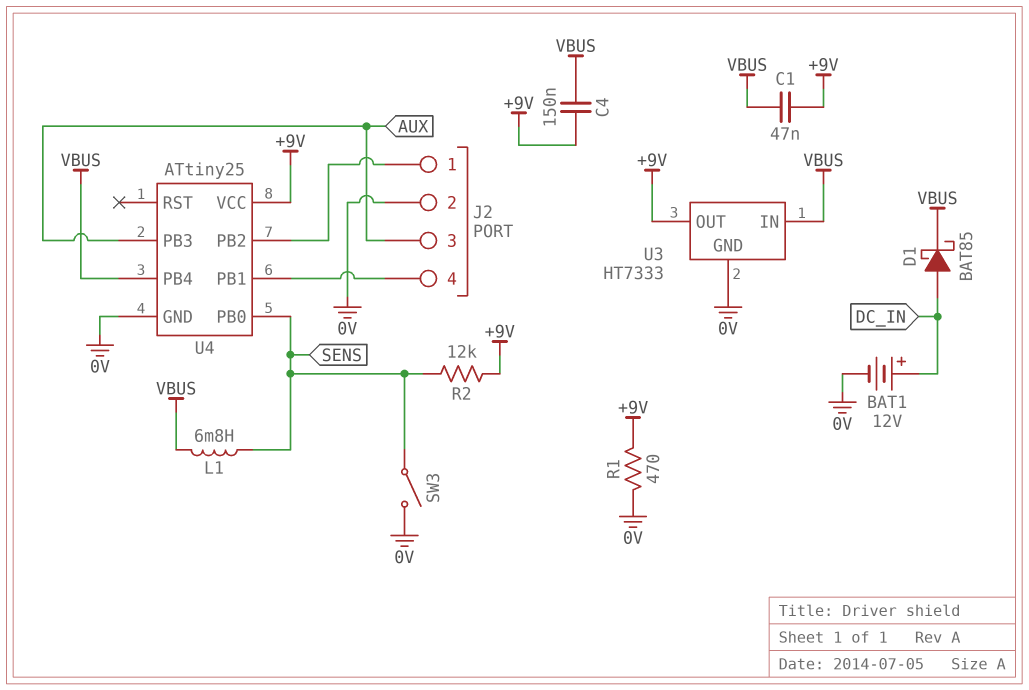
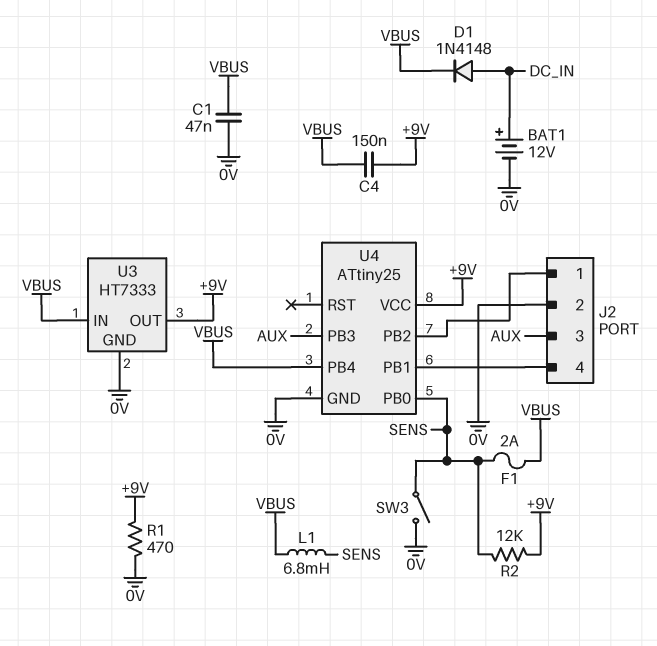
C1: 47nF (+9V, VBUS) -> 47nF (0V, VBUS)
D1: schottky BAT85 (A DC_IN, K VBUS) -> diode 1N4148 (A DC_IN, K VBUS)
F1: none -> 2A (SENS, VBUS)

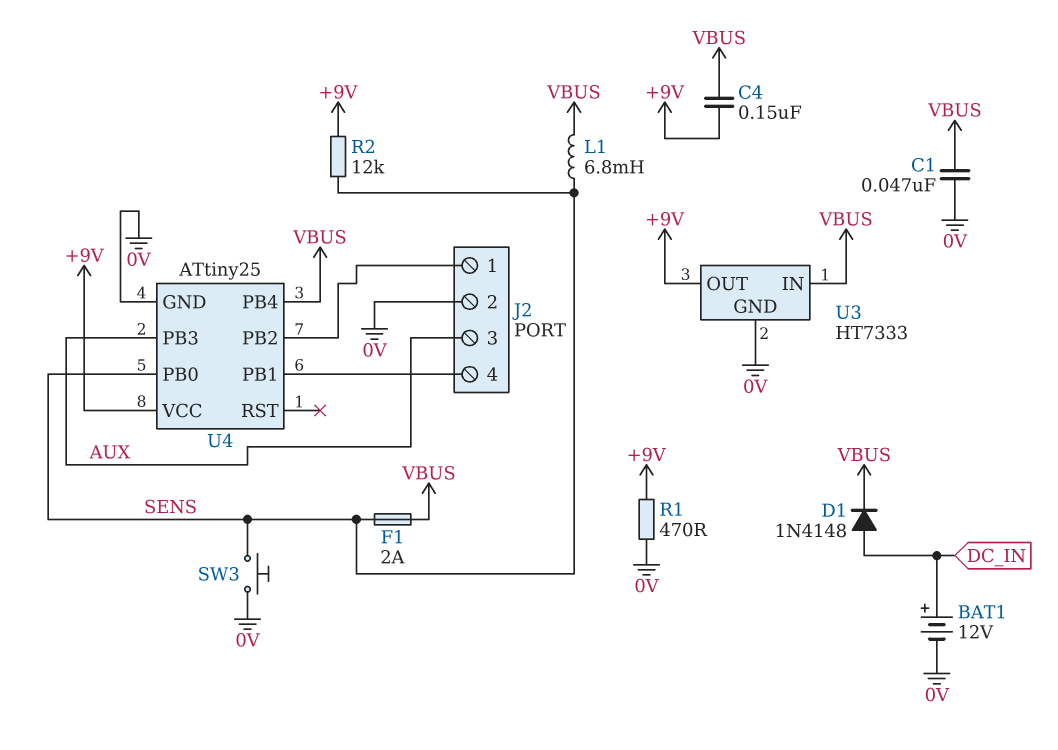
SW3: switch (0V, SENS) -> button (0V, SENS)

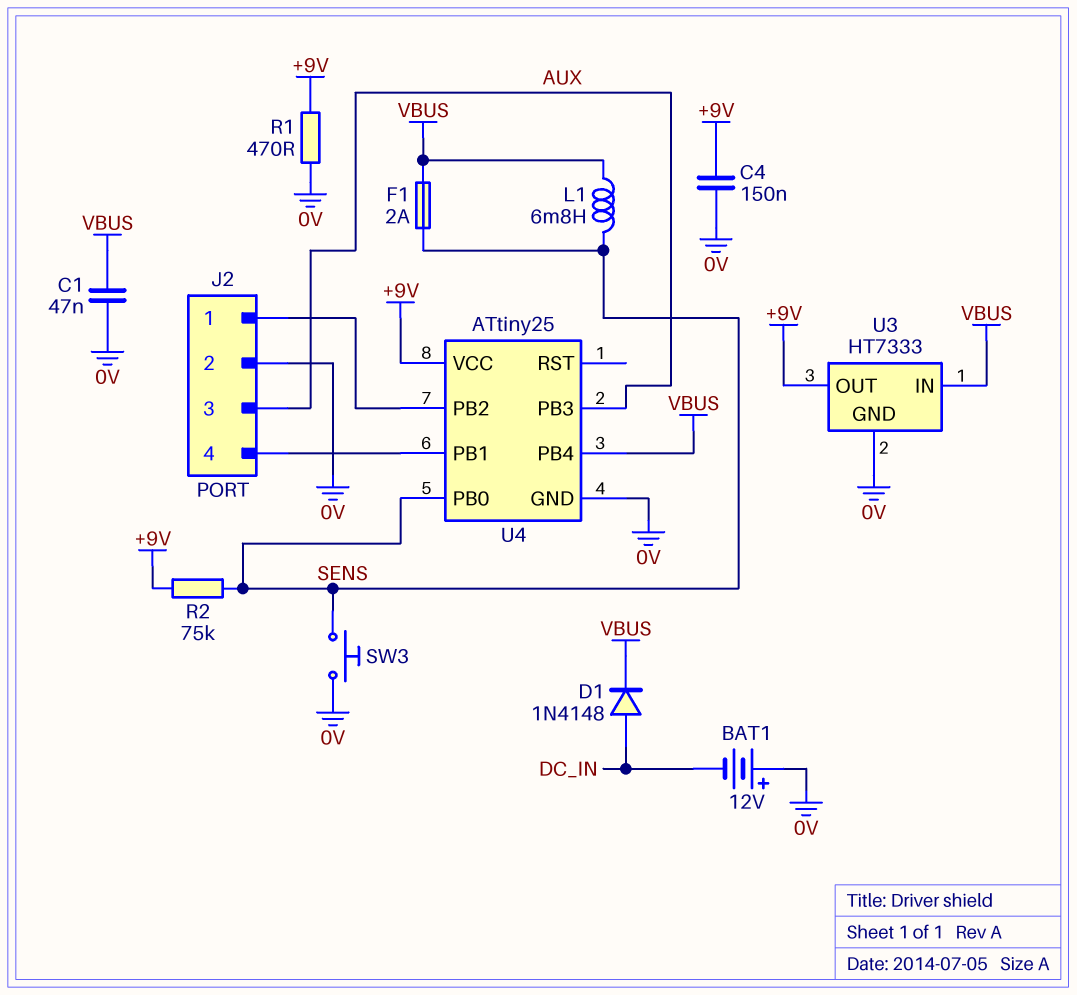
BAT1: 12V (plus DC_IN, minus 0V) -> 12V (plus 0V, minus DC_IN)
C4: 150nF (+9V, VBUS) -> 150nF (+9V, 0V)
R2: 12k (+9V, SENS) -> 75k (+9V, SENS)

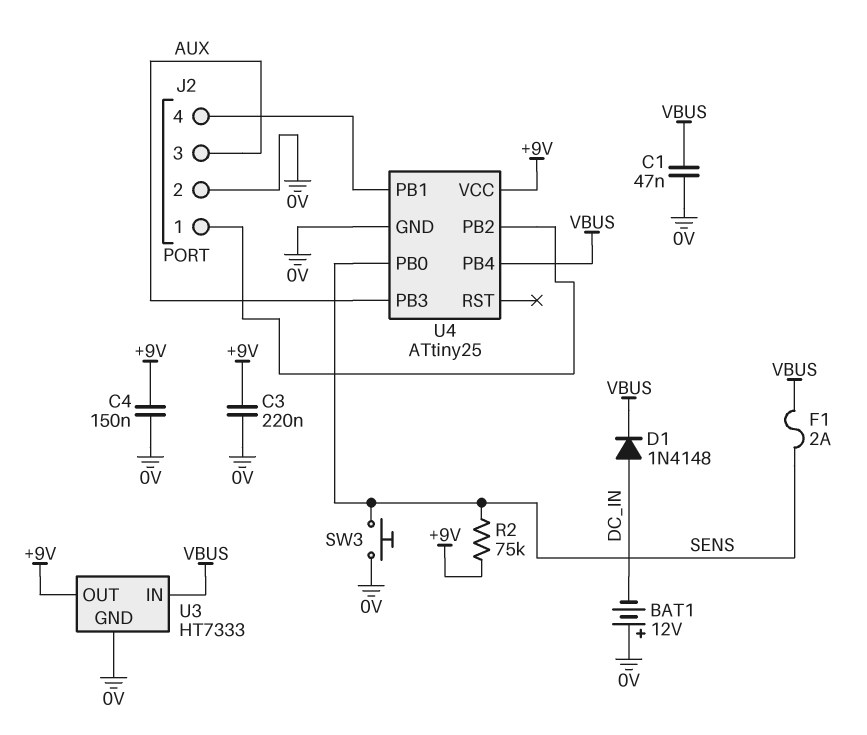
C3: none -> 220nF (+9V, 0V)
L1: 6.8mH (SENS, VBUS) -> none
R1: 470 (+9V, 0V) -> none

